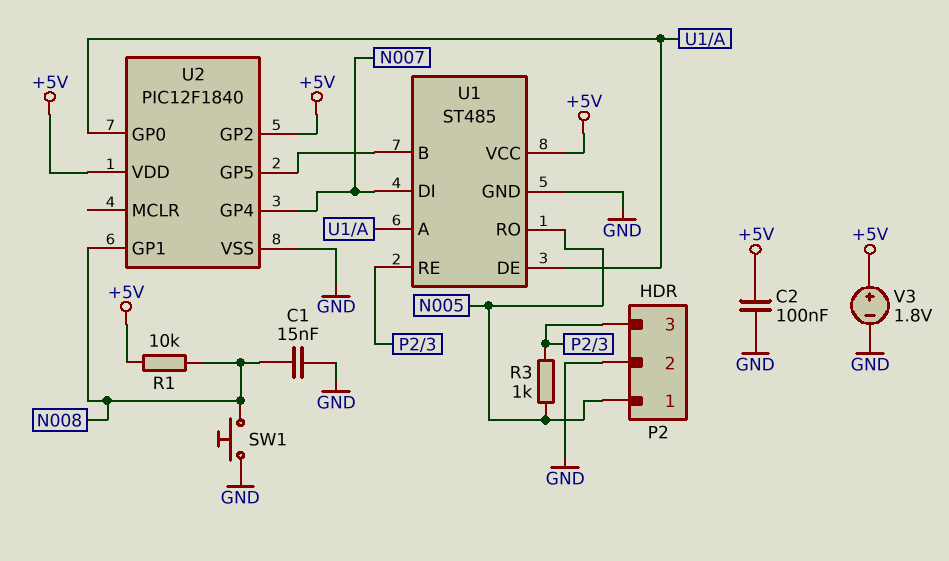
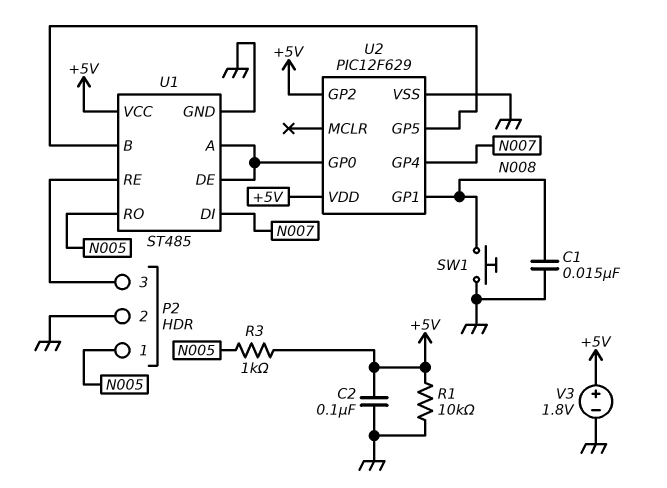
R1: 10k (+5V, N008) -> 10k (+5V, GND)
R3: 1k (N005, P2/3) -> 1k (+5V, N005)
U2: PIC12F1840 -> PIC12F629

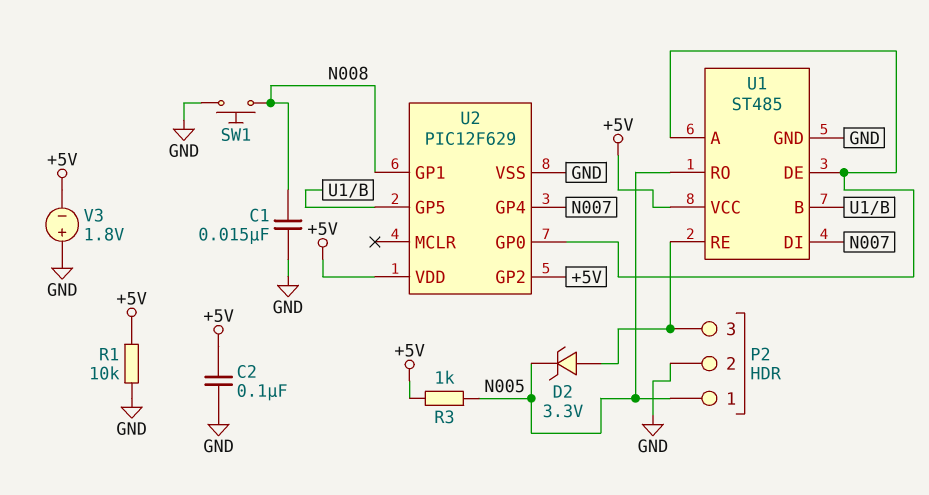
D2: none -> zener 3.3V (A P2/3, K N005)
V3: 1.8V (plus +5V, minus GND) -> 1.8V (plus GND, minus +5V)

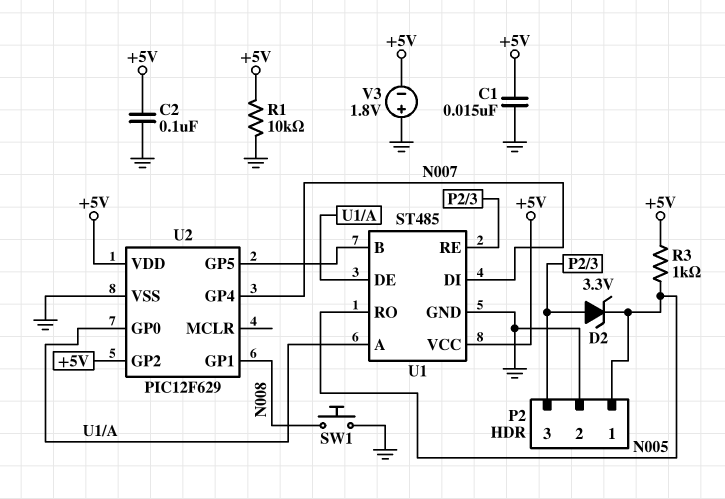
C1: 15nF (GND, N008) -> 15nF (+5V, GND)

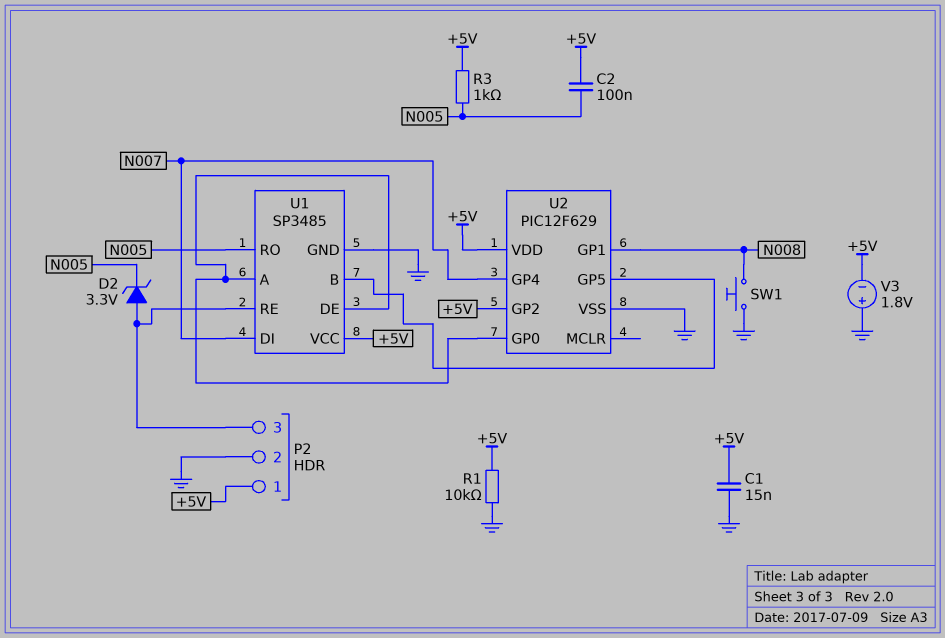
C2: 100nF (+5V, GND) -> 100nF (+5V, N005)
P2 pin 1: N005 -> +5V
U1: ST485 -> SP3485

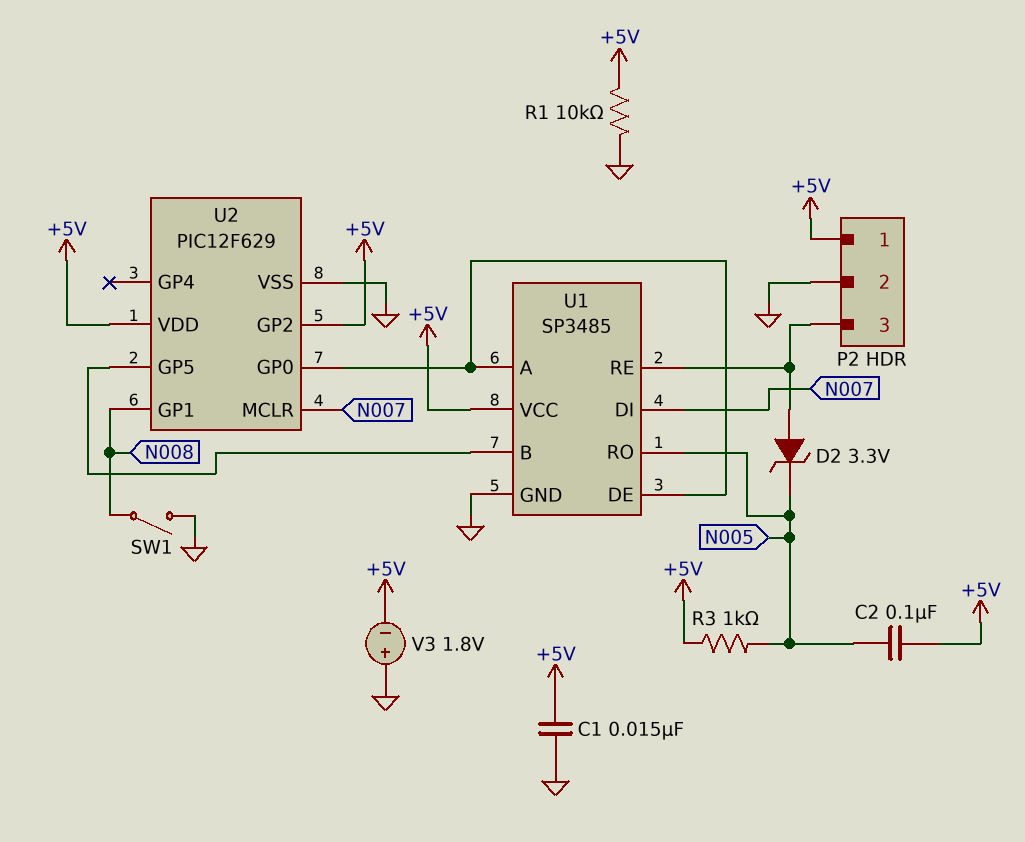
SW1: button (GND, N008) -> switch (GND, N008)
U2 pin GP4: N007 -> none
U2 pin MCLR: none -> N007

